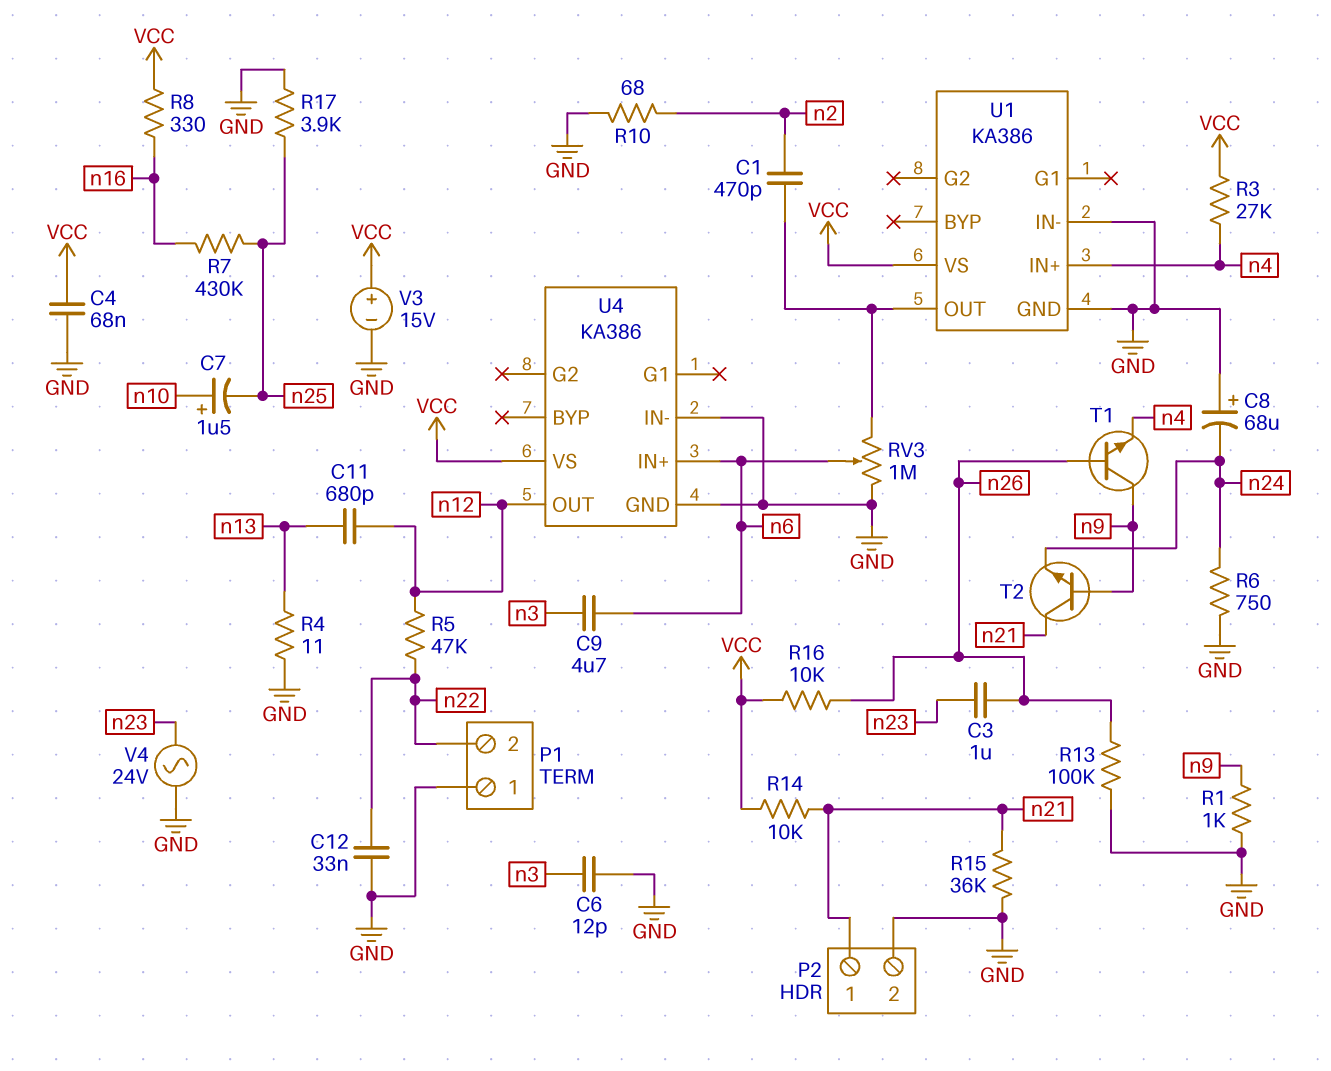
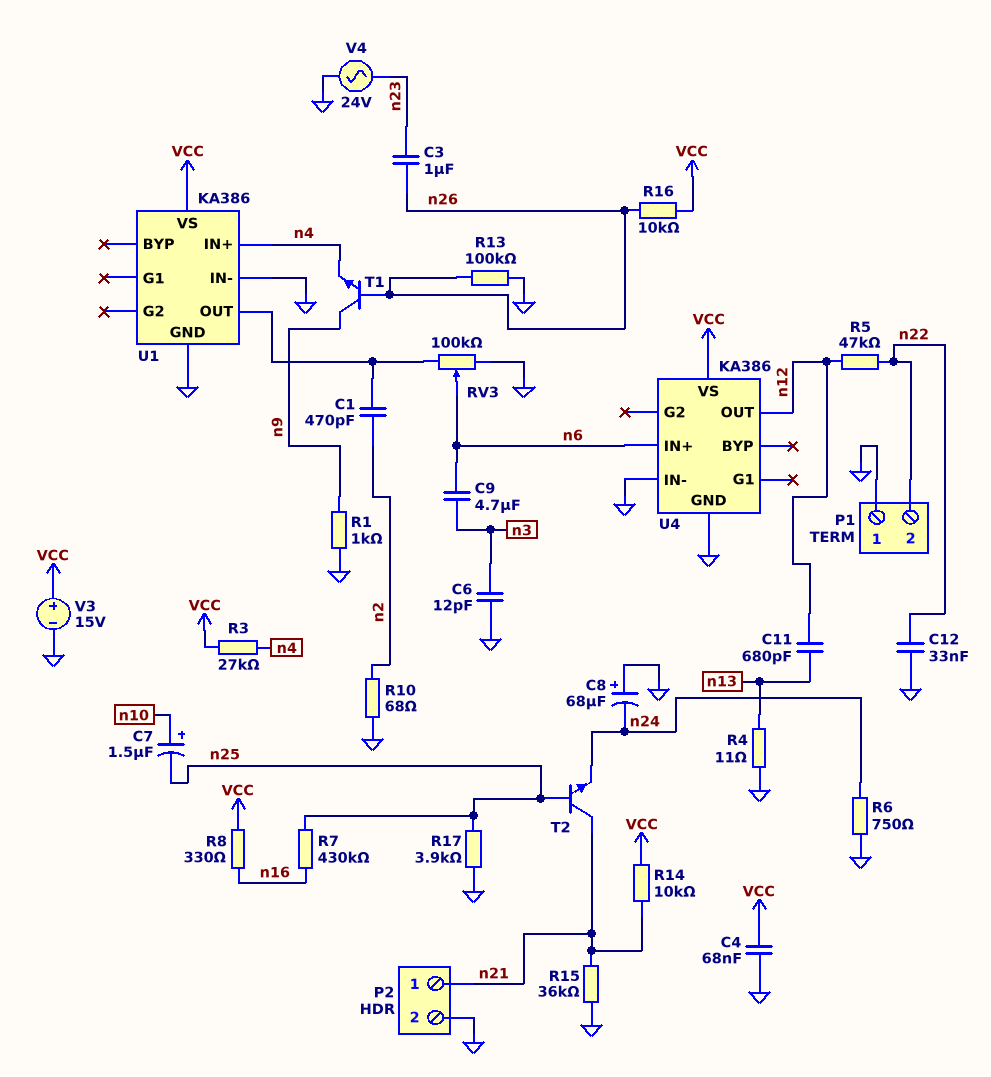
RV3: 1M (GND, U1/OUT, wiper n6) -> 100k (GND, U1/OUT, wiper n6)
T2: NPN (B n9, C n21, E n24) -> NPN (B n25, C n21, E n24)

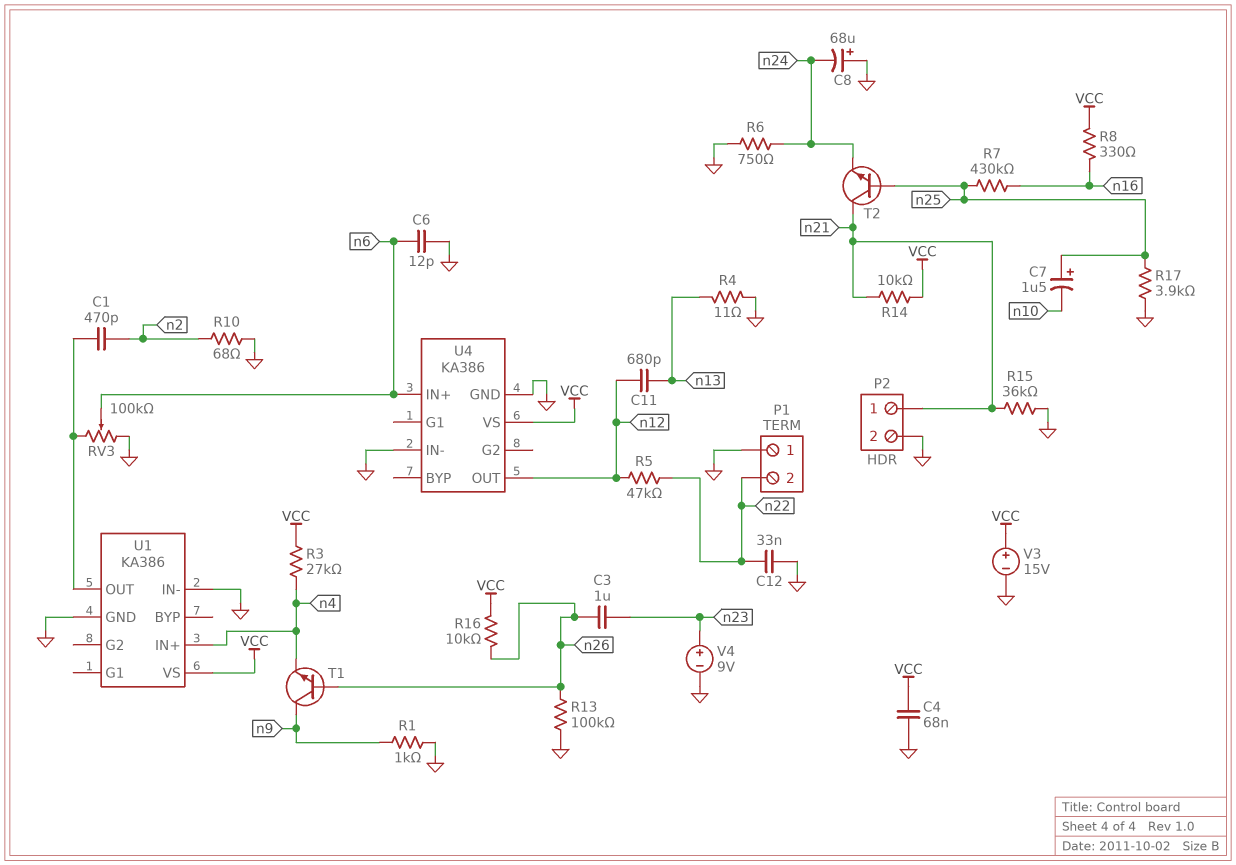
C6: 12pF (GND, n3) -> 12pF (GND, n6)
C7: 1.5uF (plus n10, minus n25) -> 1.5uF (plus n25, minus n10)
C9: 4.7uF (n3, n6) -> none
V4: AC 24V (GND, n23) -> 9V (plus n23, minus GND)

